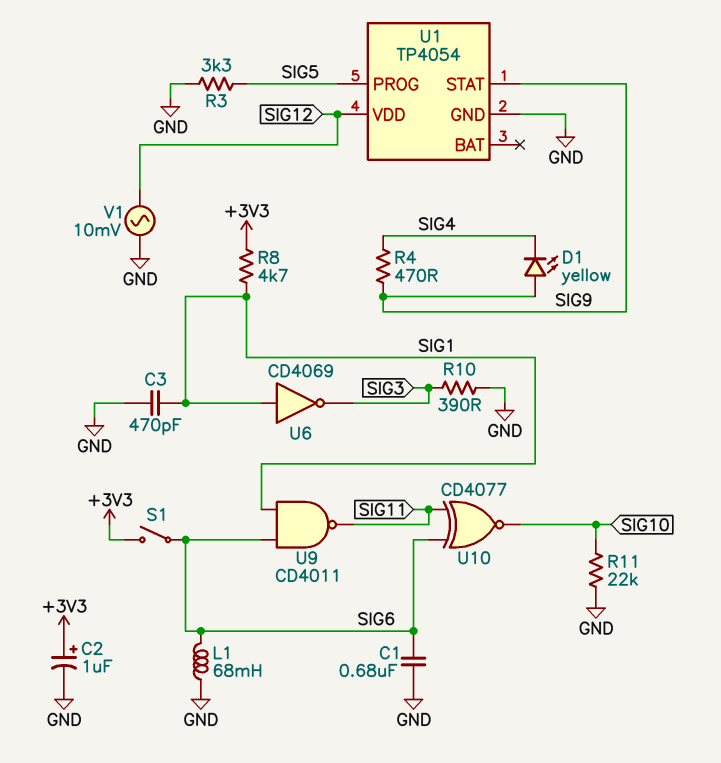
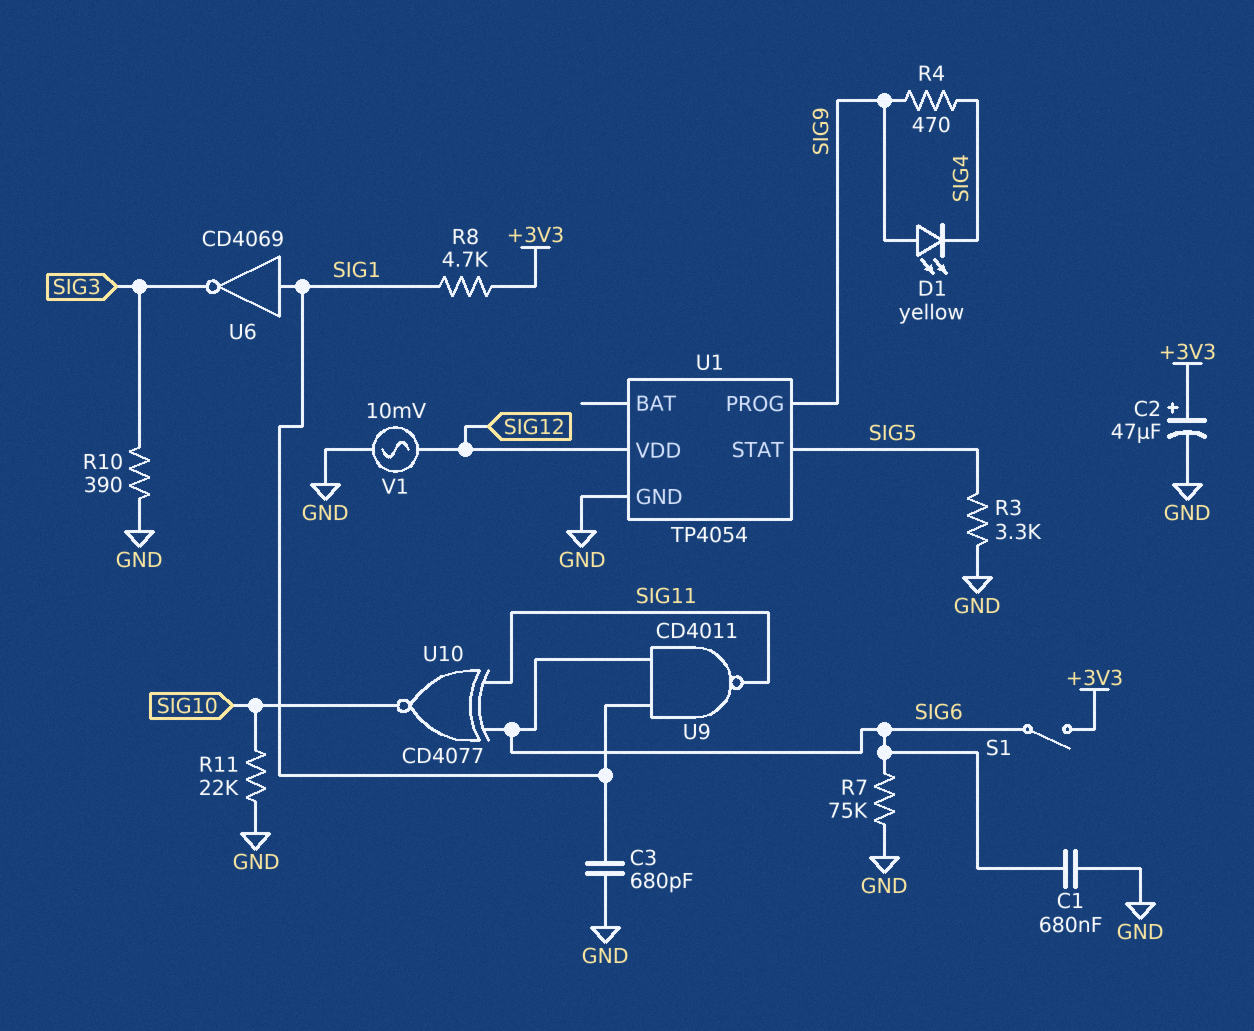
C2: 1uF (plus +3V3, minus GND) -> 47uF (plus +3V3, minus GND)
C3: 470pF (GND, SIG1) -> 680pF (GND, SIG1)
L1: 68mH (GND, SIG6) -> none
R7: none -> 75k (GND, SIG6)
U1 pin PROG: SIG5 -> SIG9
U1 pin STAT: SIG9 -> SIG5

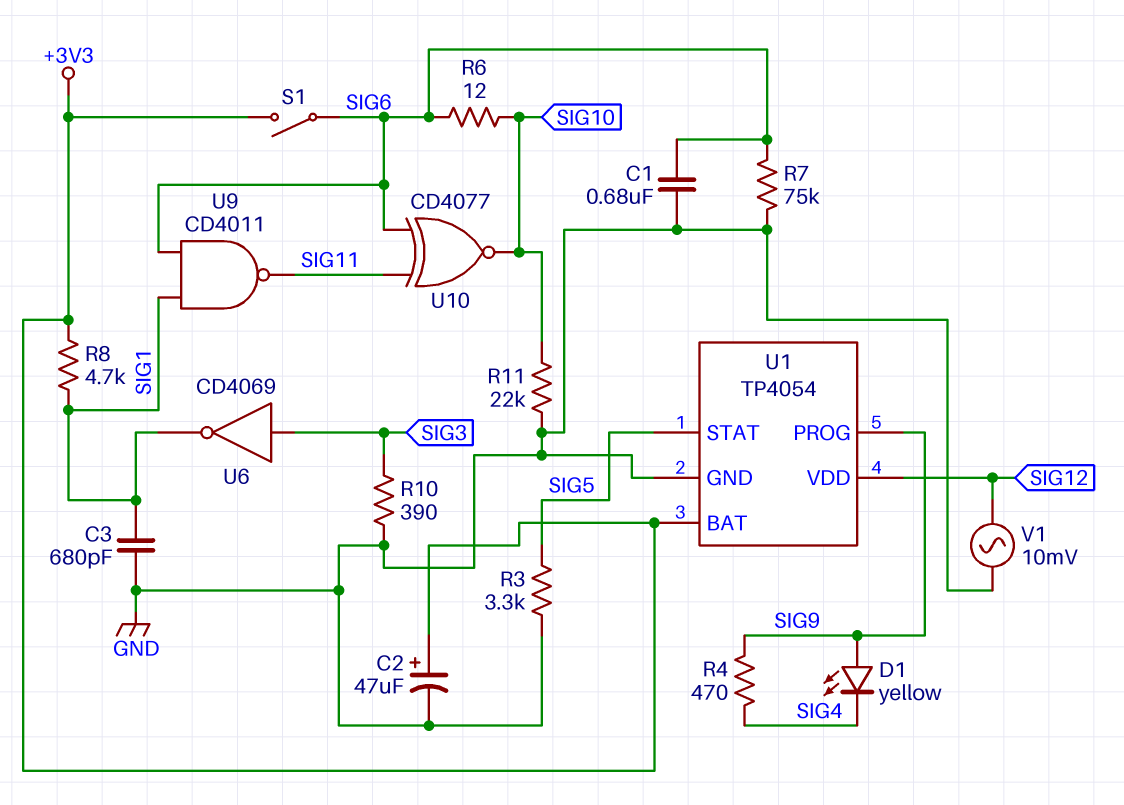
R6: none -> 12 (SIG6, SIG10)
U1 pin BAT: none -> +3V3
U6: NOT CD4069 (in SIG1, out SIG3) -> NOT CD4069 (in SIG3, out SIG1)

